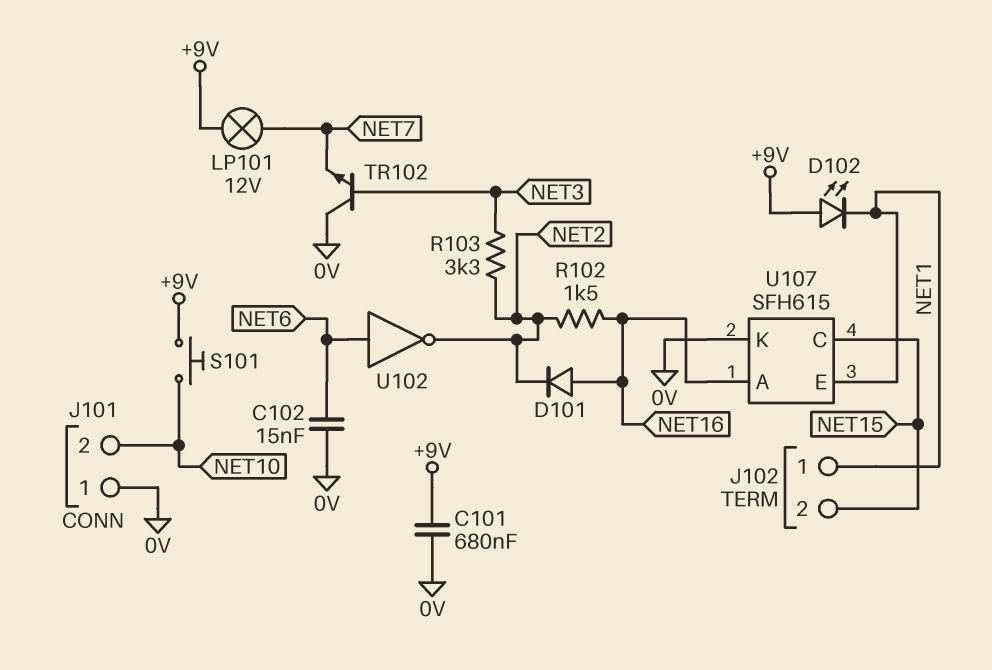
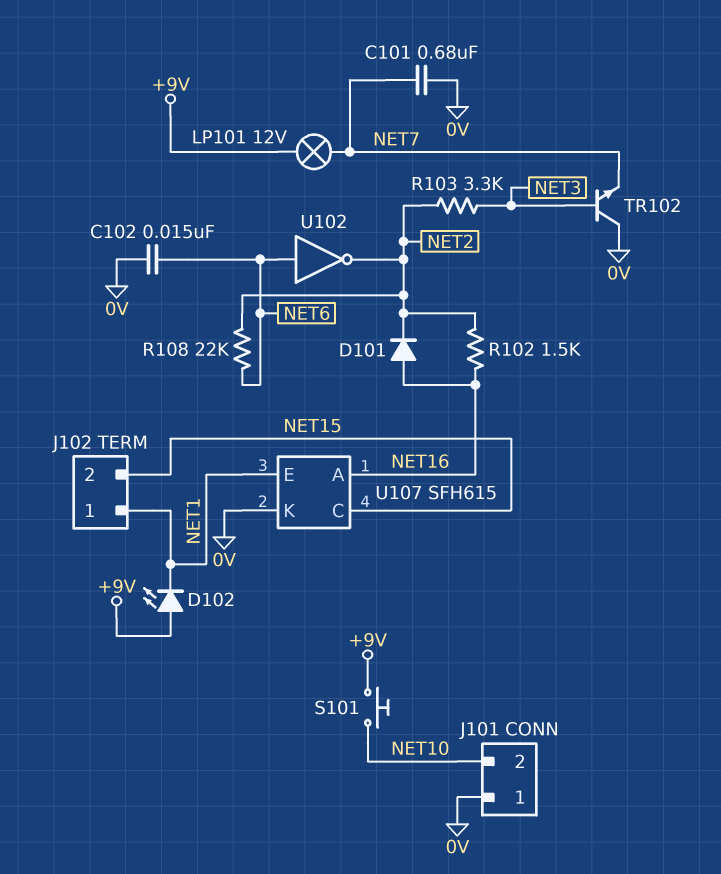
C101: 680nF (+9V, 0V) -> 680nF (0V, NET7)
R108: none -> 22k (NET2, NET6)

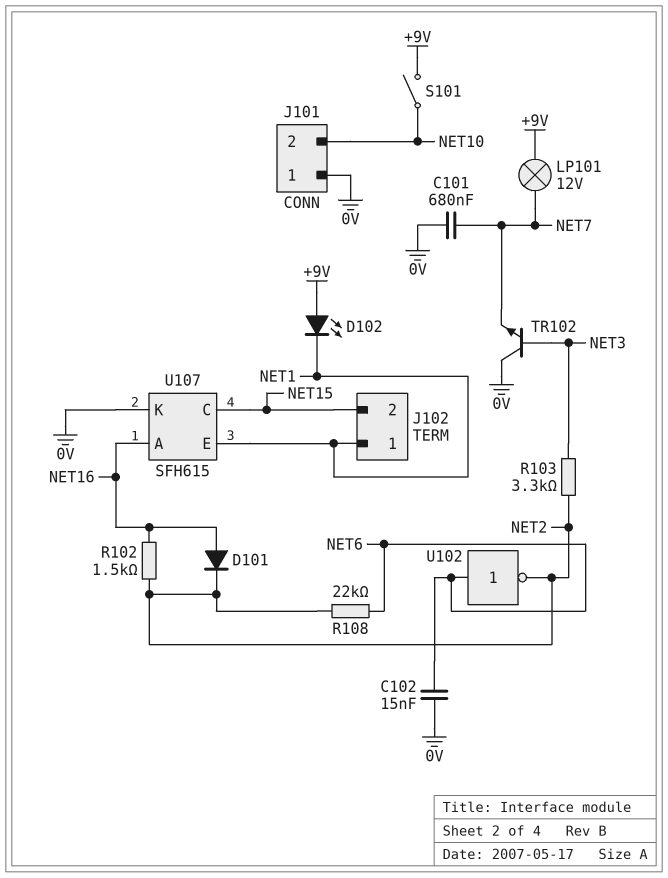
S101: button (+9V, NET10) -> switch (+9V, NET10)

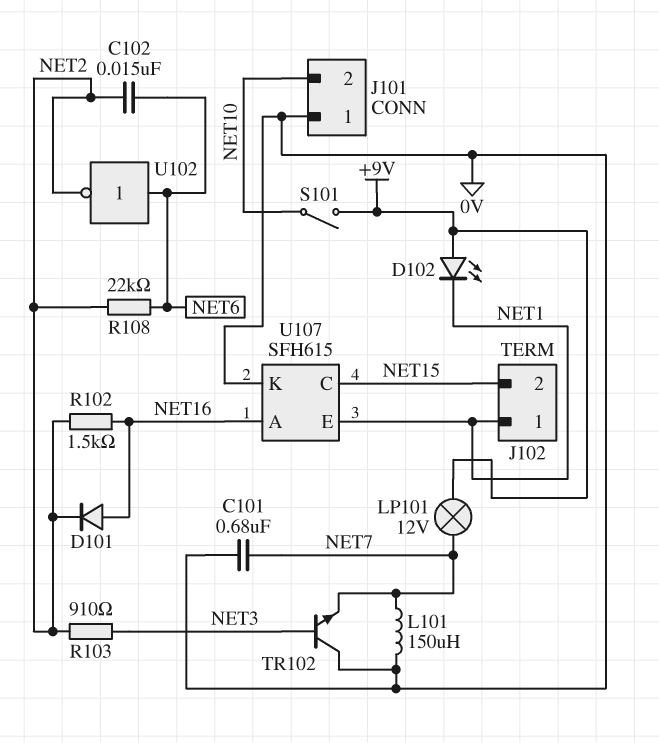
C102: 15nF (0V, NET6) -> 15nF (NET2, NET6)
L101: none -> 150uH (0V, NET7)
R103: 3.3k (NET2, NET3) -> 910 (NET2, NET3)

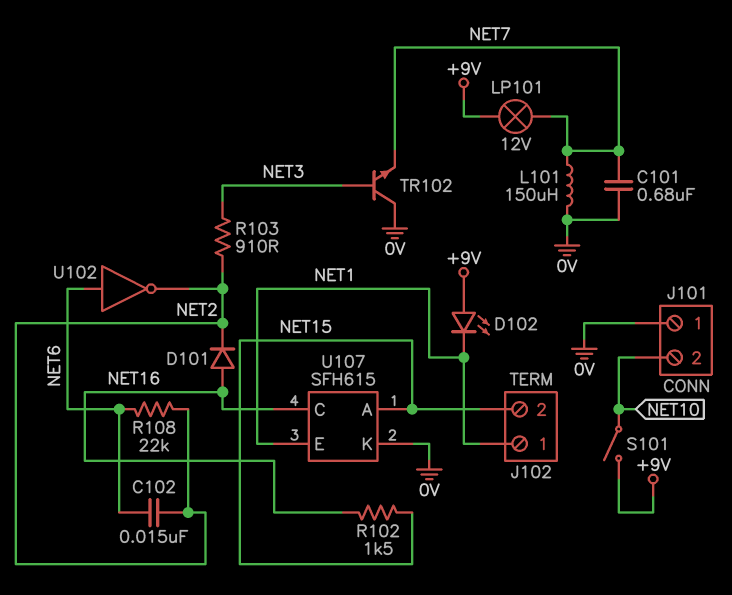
R102: 1.5k (NET2, NET16) -> 1.5k (NET15, NET16)
U107 pin A: NET16 -> NET15
U107 pin C: NET15 -> NET16

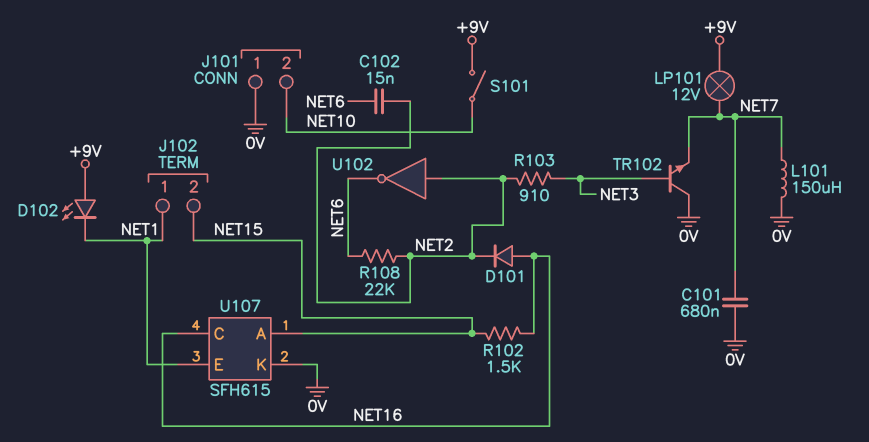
U102: NOT (in NET6, out NET2) -> NOT (in NET2, out NET6)

